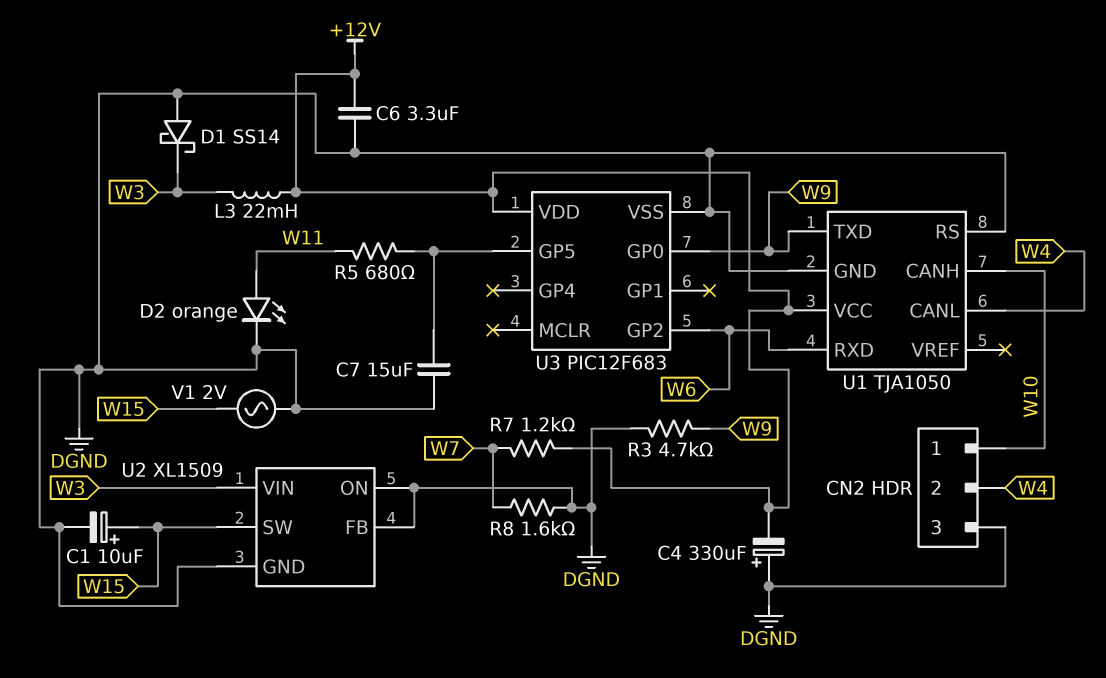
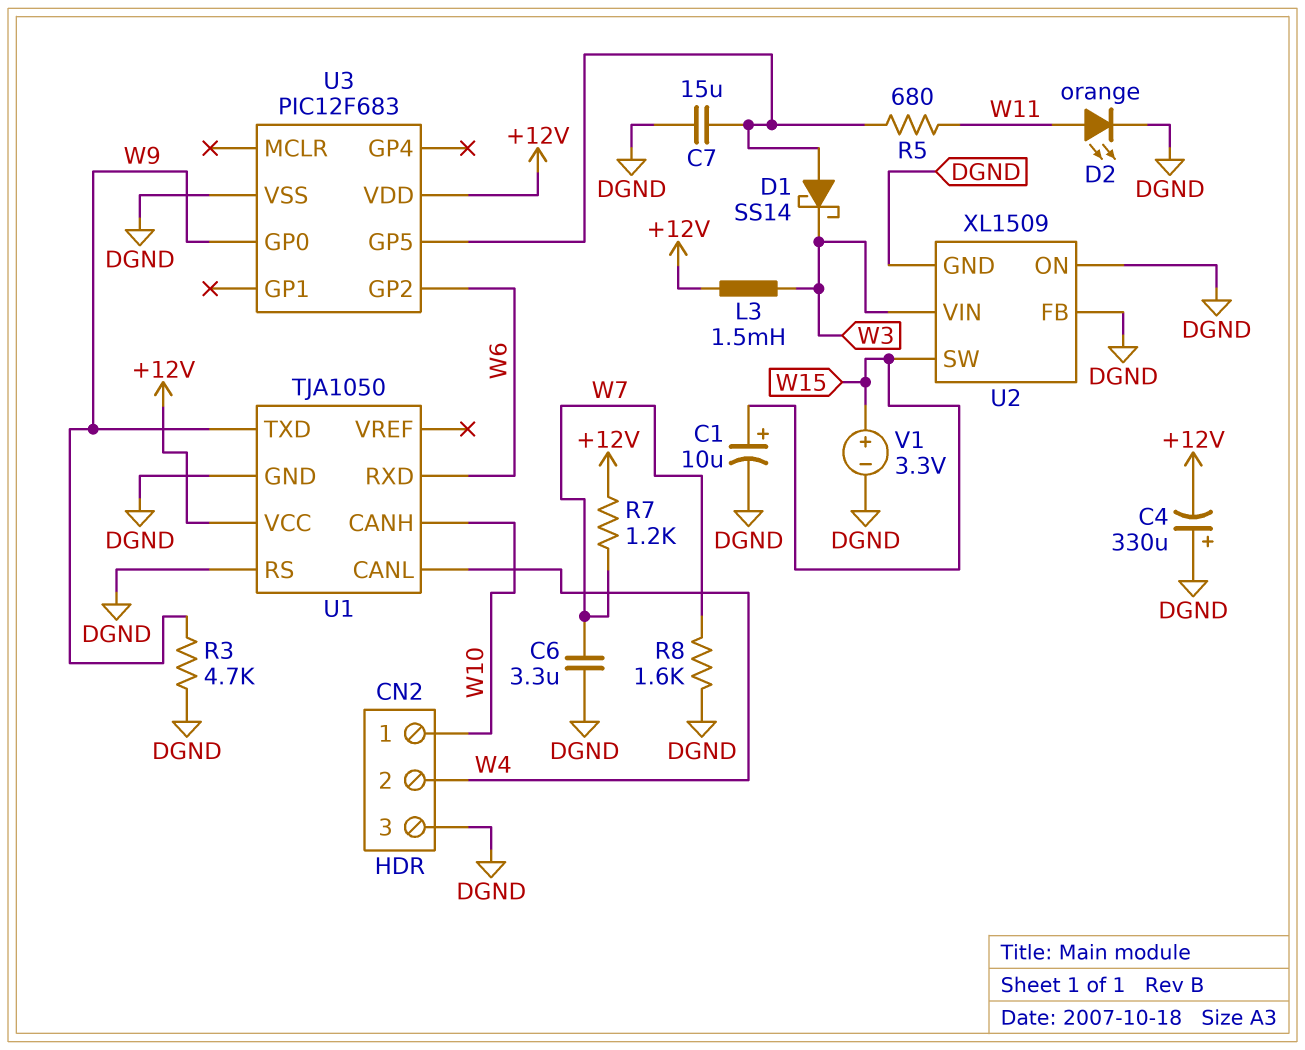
C6: 3.3uF (+12V, DGND) -> 3.3uF (DGND, W7)
D1: schottky SS14 (A DGND, K W3) -> schottky SS14 (A U3/GP5, K W3)
L3: 22mH (+12V, W3) -> 1.5mH (+12V, W3)
V1: AC 2V (DGND, W15) -> 3.3V (plus W15, minus DGND)

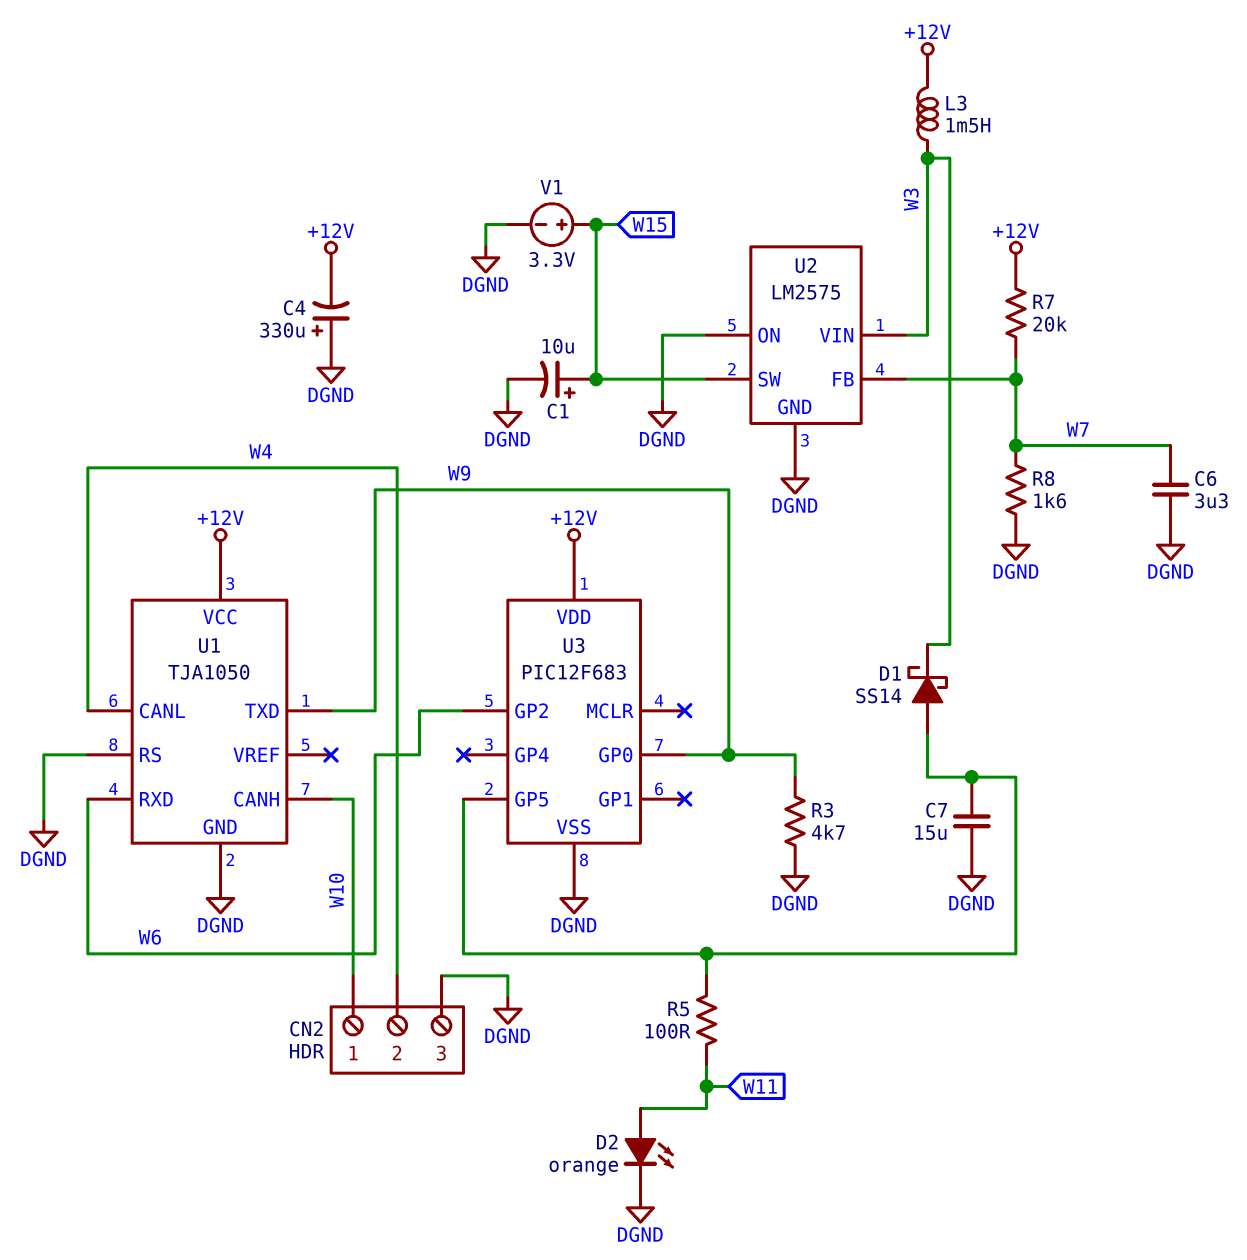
R5: 680 (U3/GP5, W11) -> 100 (U3/GP5, W11)
R7: 1.2k (+12V, W7) -> 20k (+12V, W7)
U2: XL1509 -> LM2575
U2 pin FB: DGND -> W7

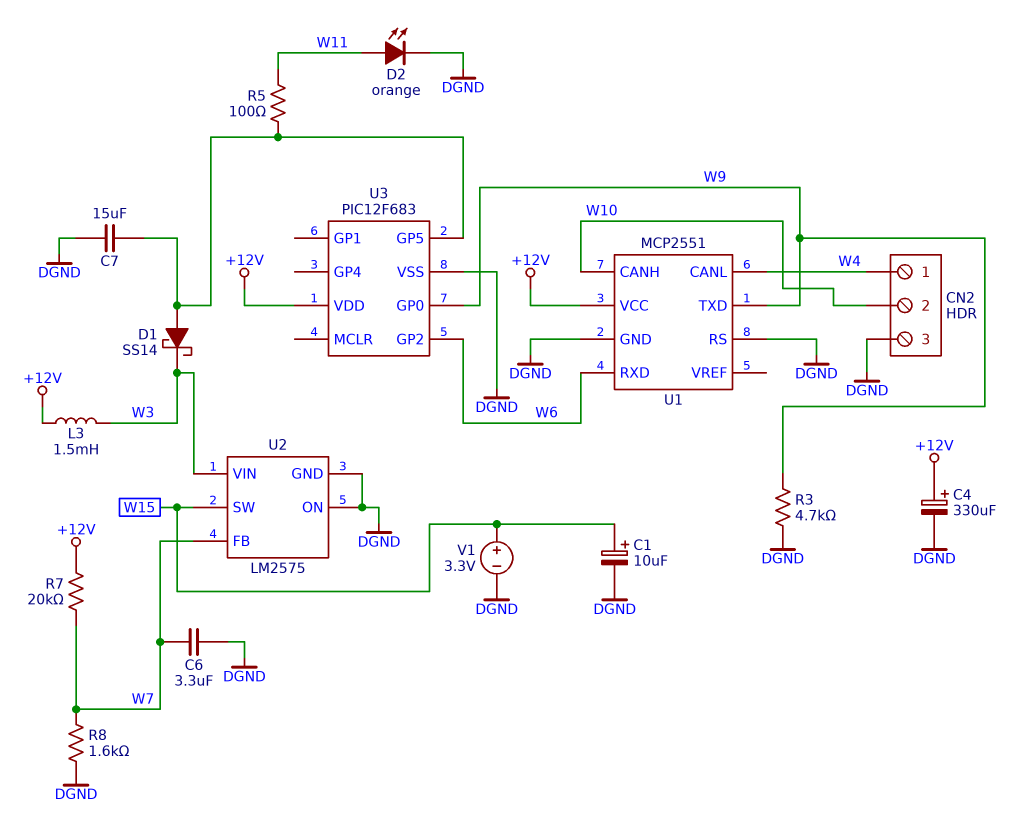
C4: 330uF (plus DGND, minus +12V) -> 330uF (plus +12V, minus DGND)
CN2 pin 1: W10 -> W4
CN2 pin 2: W4 -> W10
U1: TJA1050 -> MCP2551

